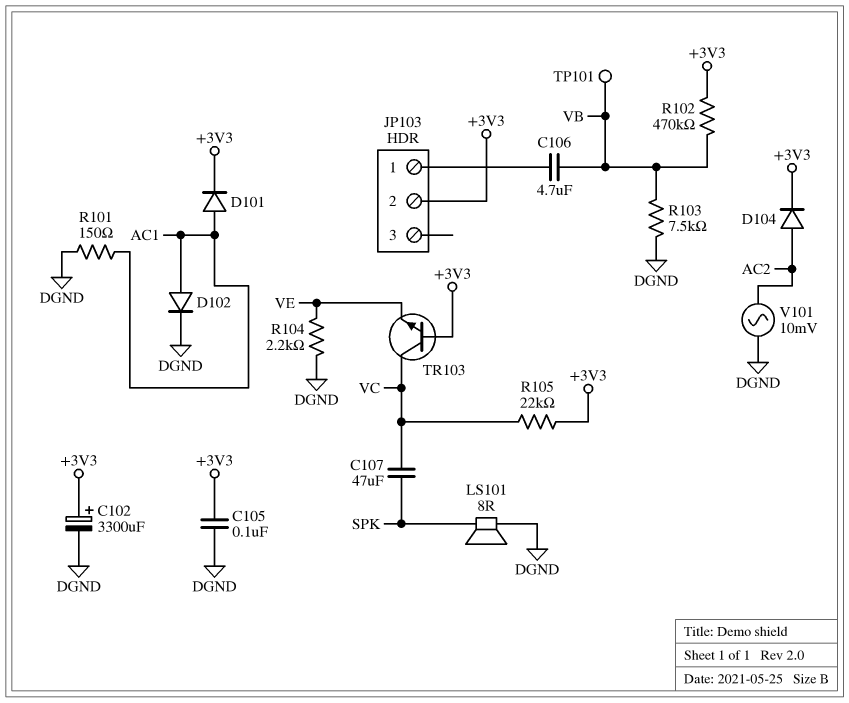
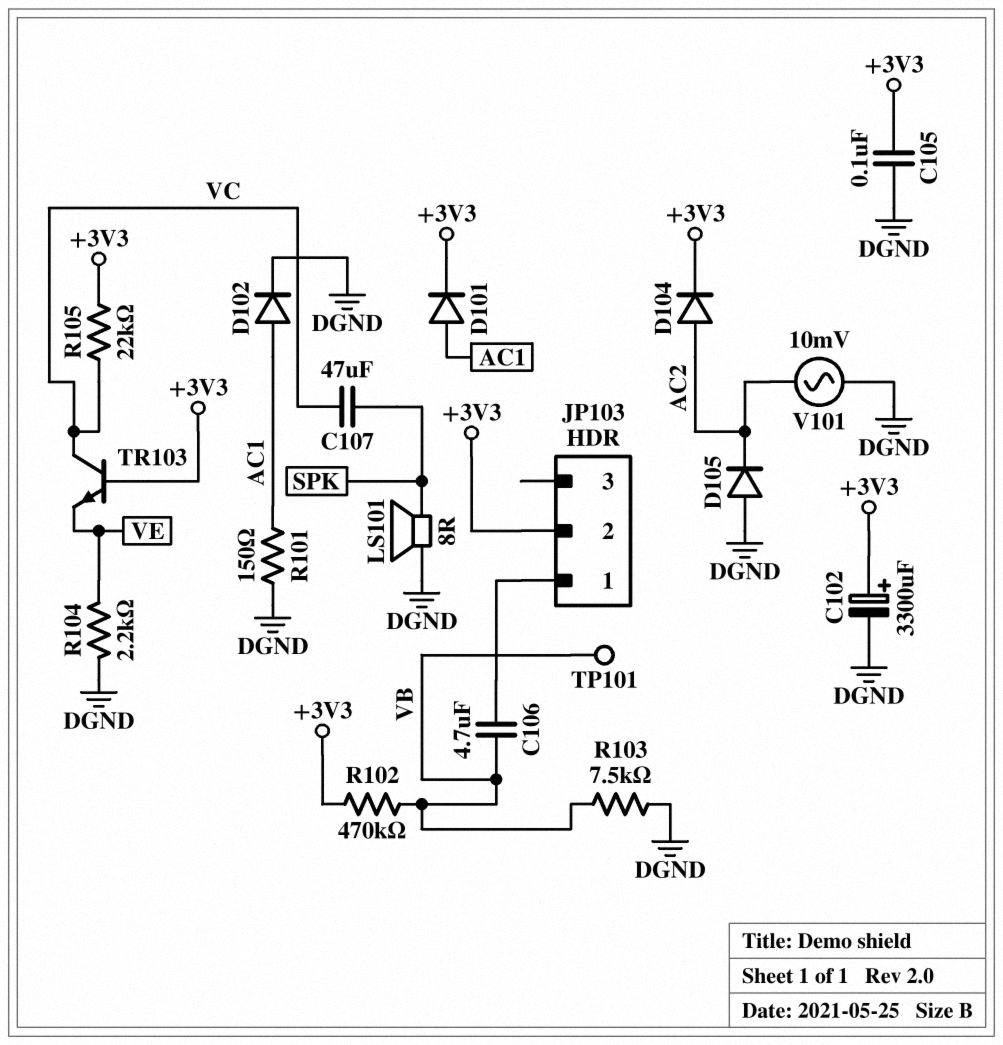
D105: none -> diode (A DGND, K AC2)

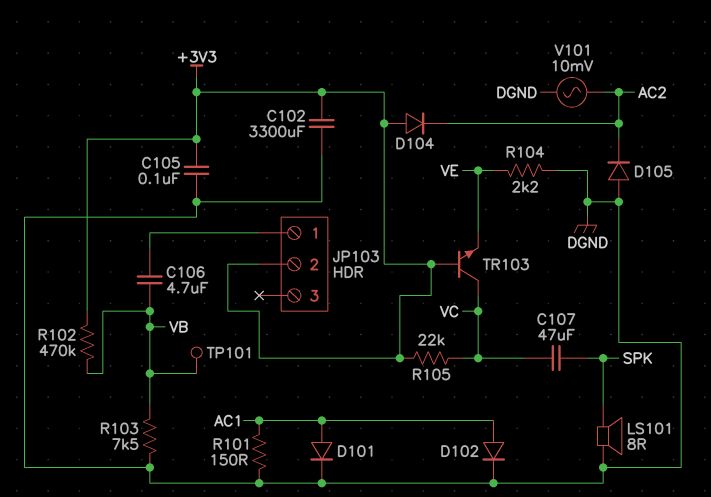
C102: 3300uF (plus +3V3, minus DGND) -> 3300uF (+3V3, DGND)
D101: diode (A AC1, K +3V3) -> diode (A AC1, K DGND)
D104: diode (A AC2, K +3V3) -> diode (A +3V3, K AC2)

